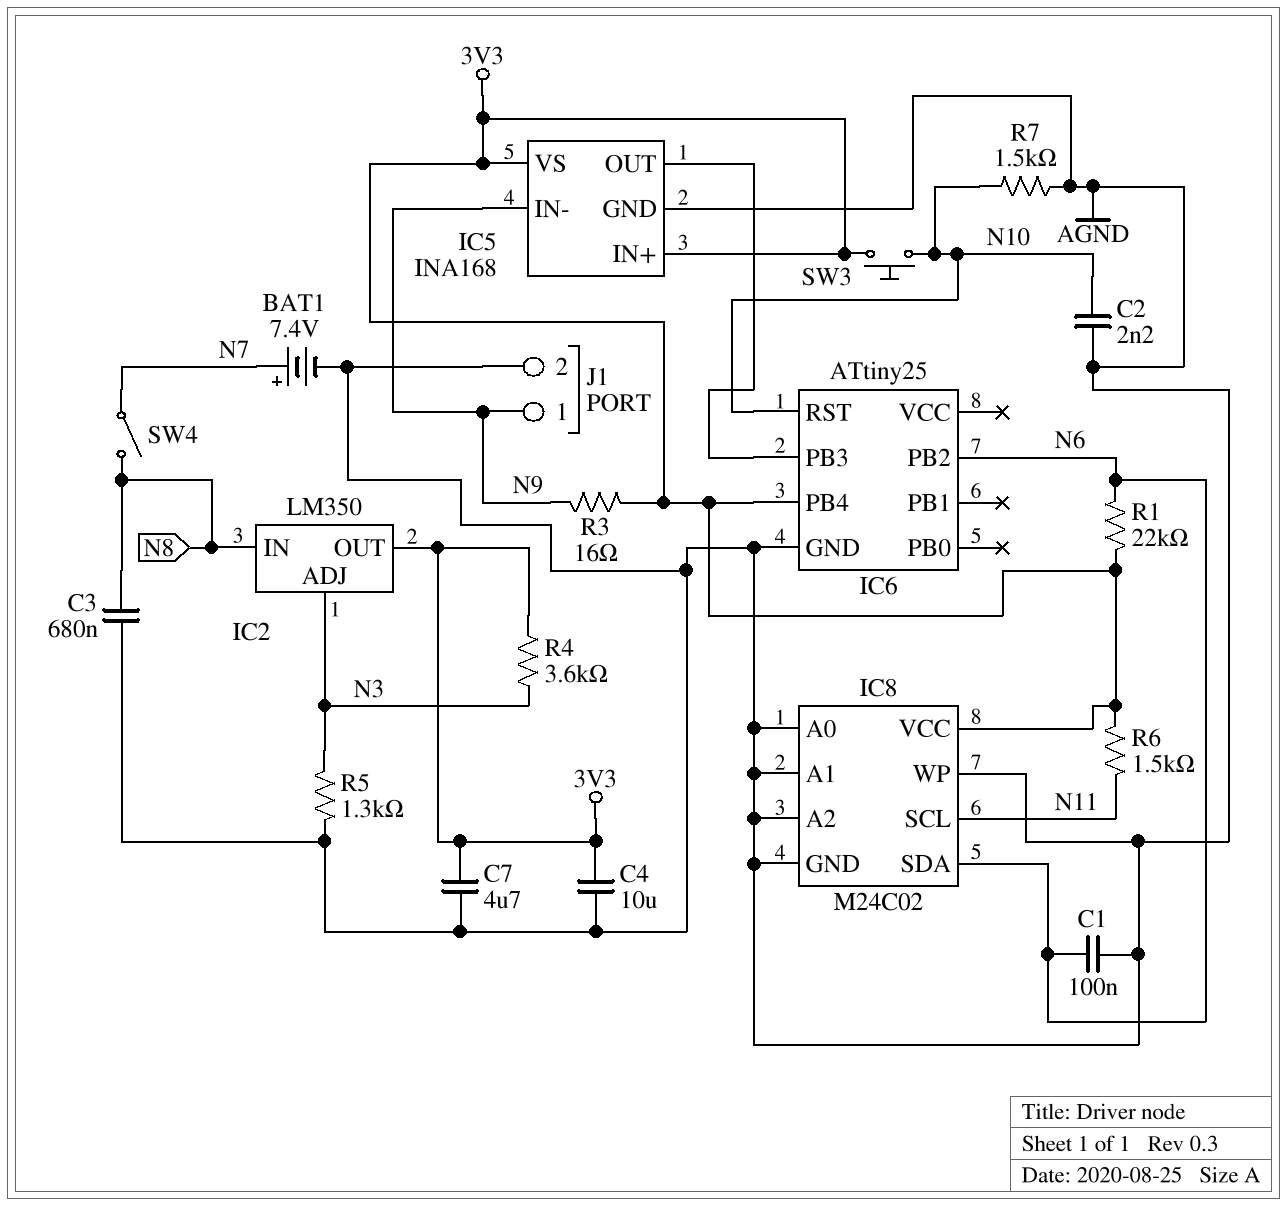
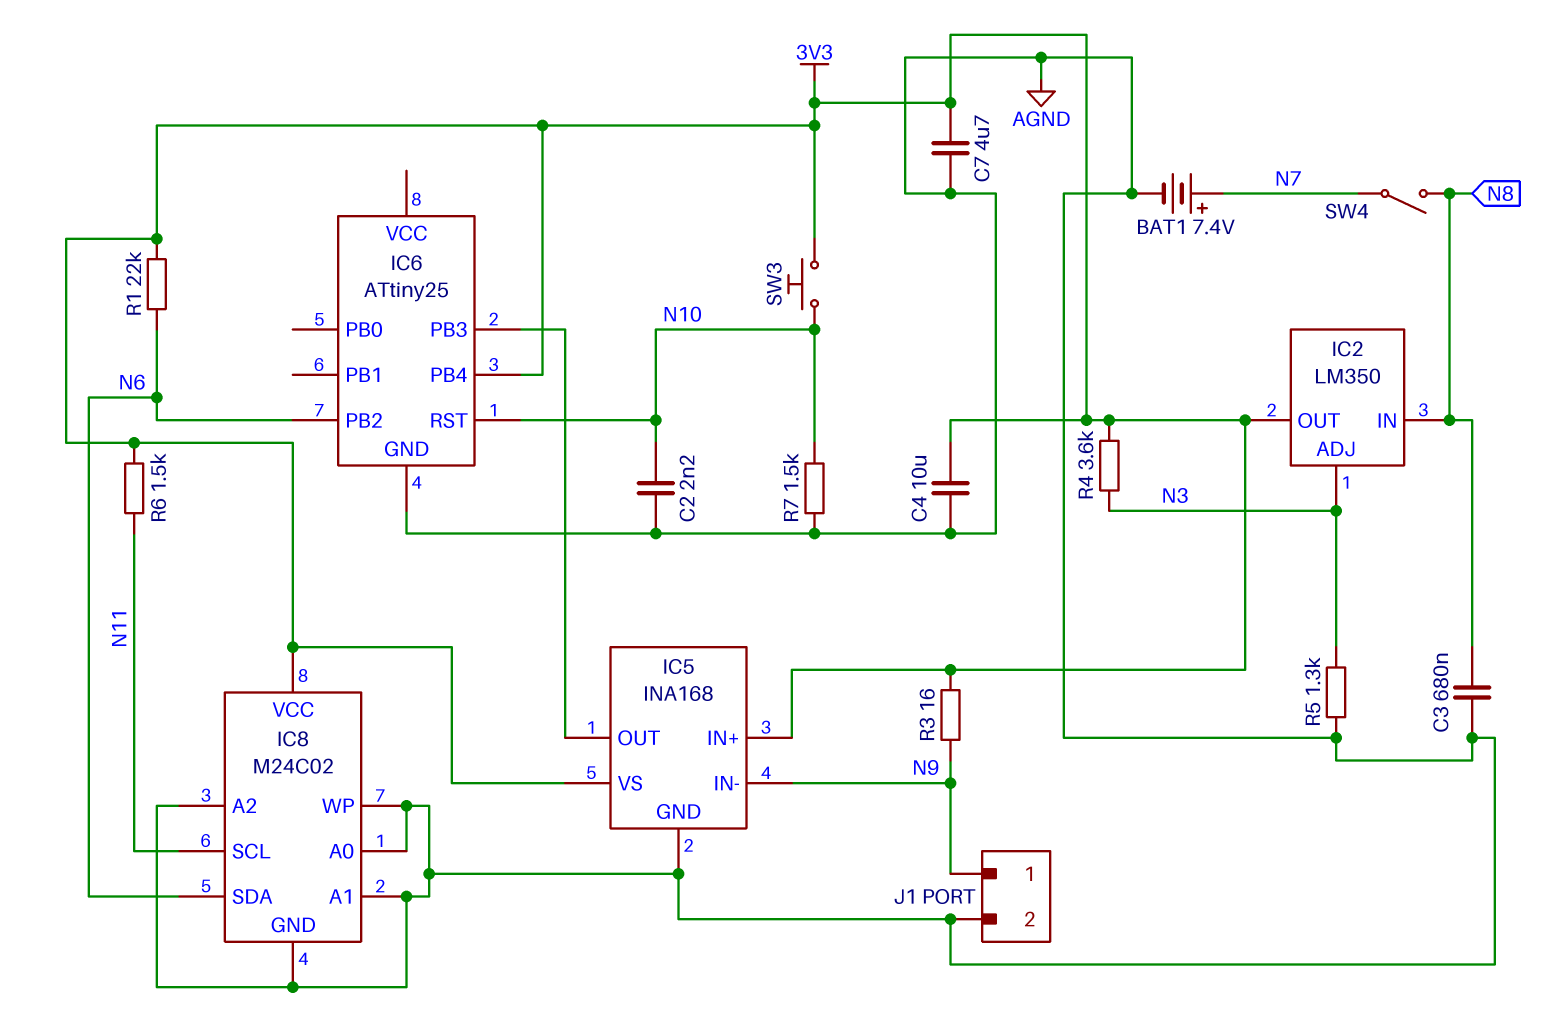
C1: 100nF (AGND, N6) -> none

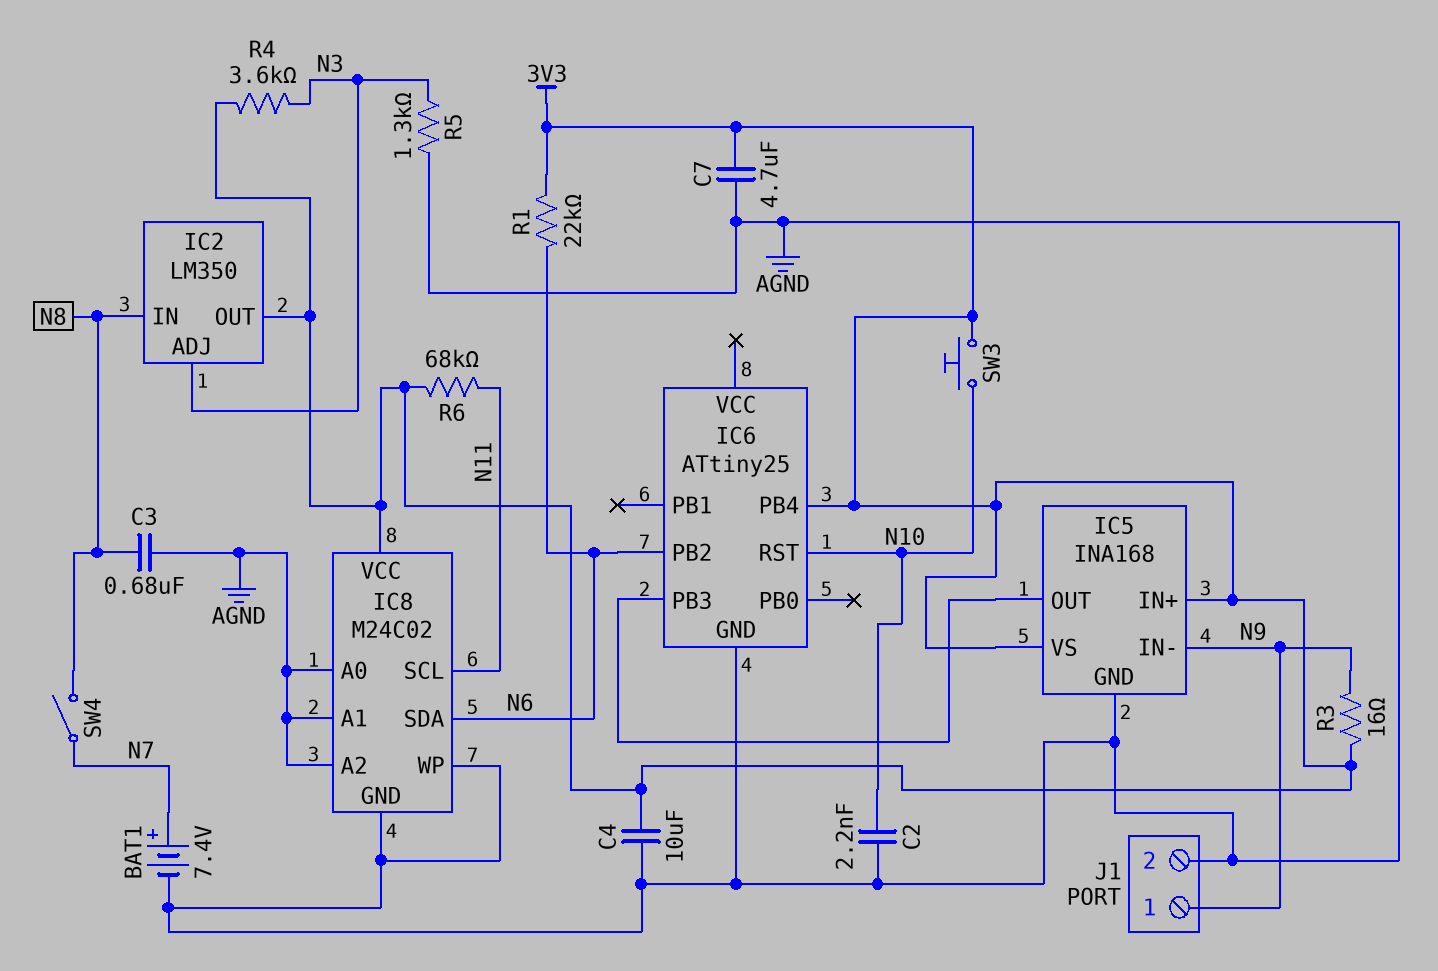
R6: 1.5k (3V3, N11) -> 68k (3V3, N11)
R7: 1.5k (AGND, N10) -> none

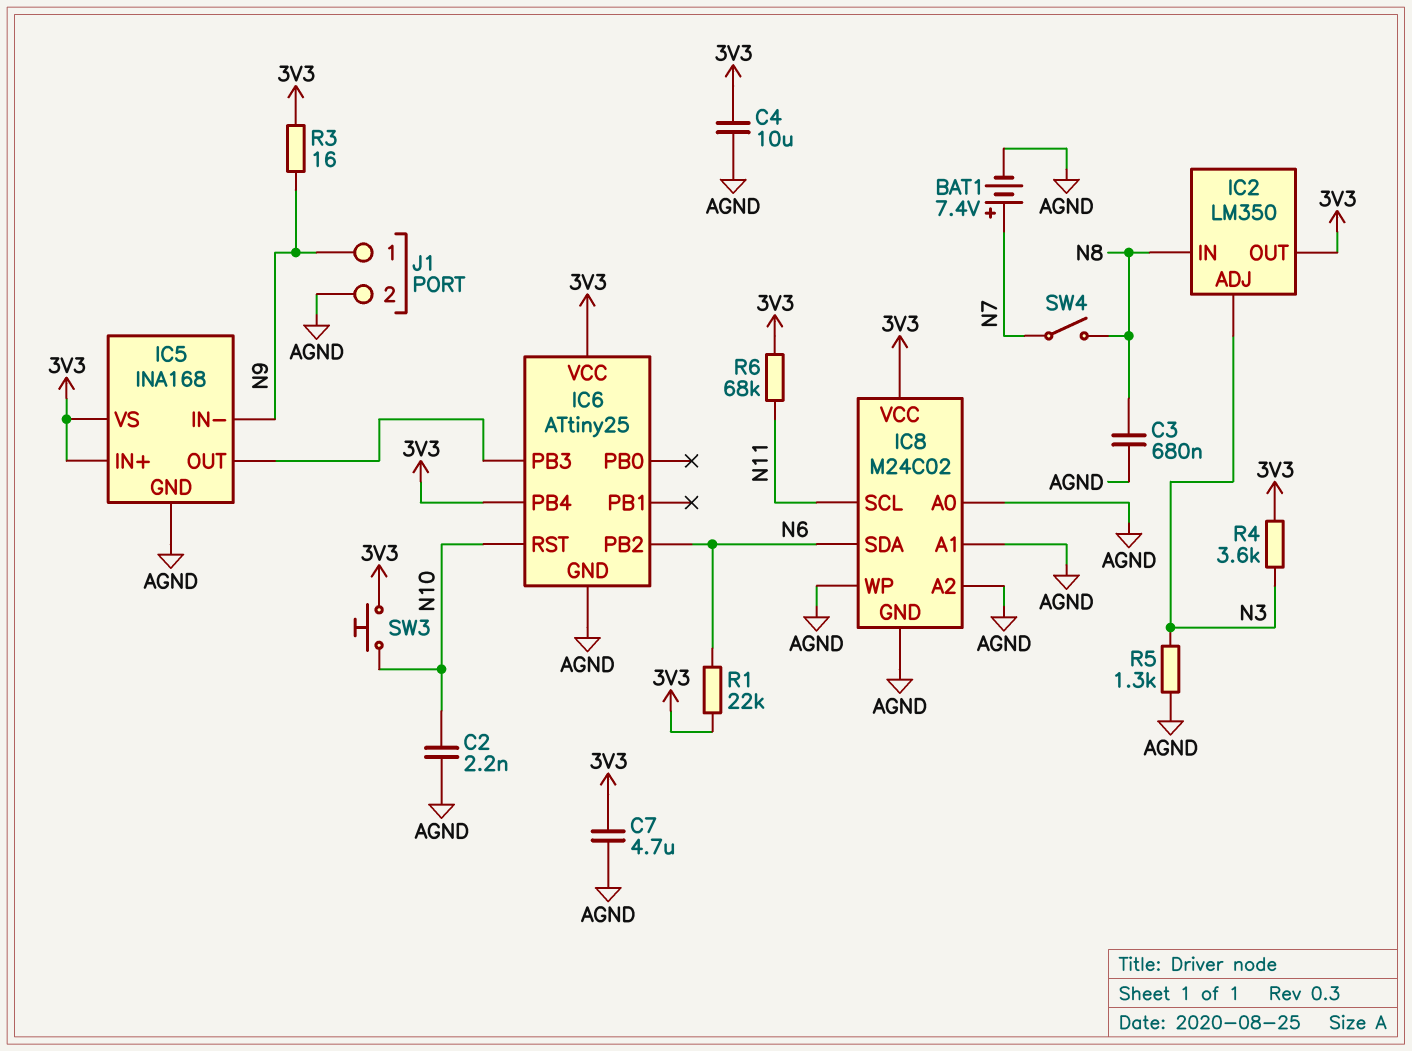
IC6 pin VCC: none -> 3V3

